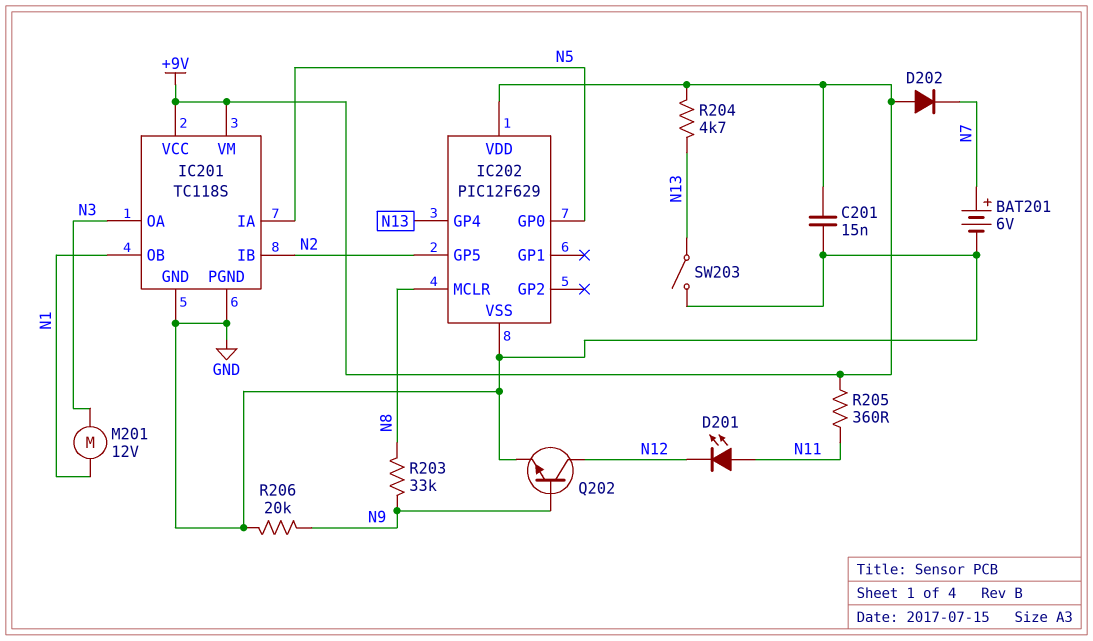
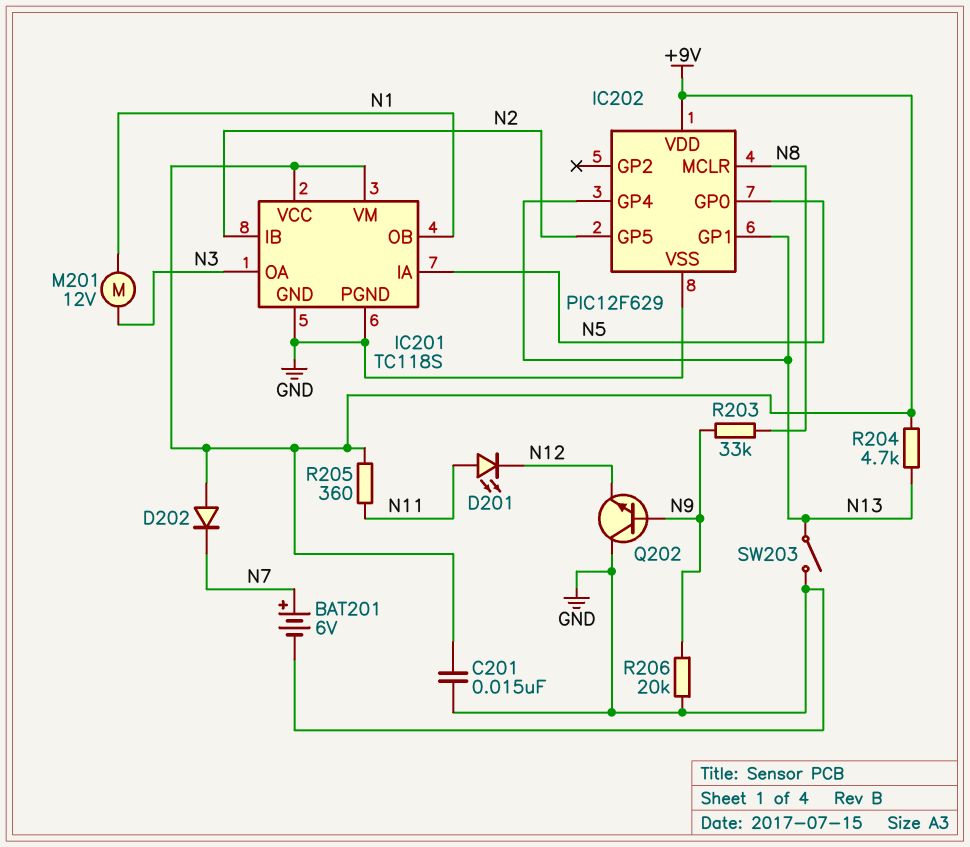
IC202 pin GP1: none -> N13
Q202: NPN (B N9, C N12, E GND) -> NPN (B N9, C GND, E N12)

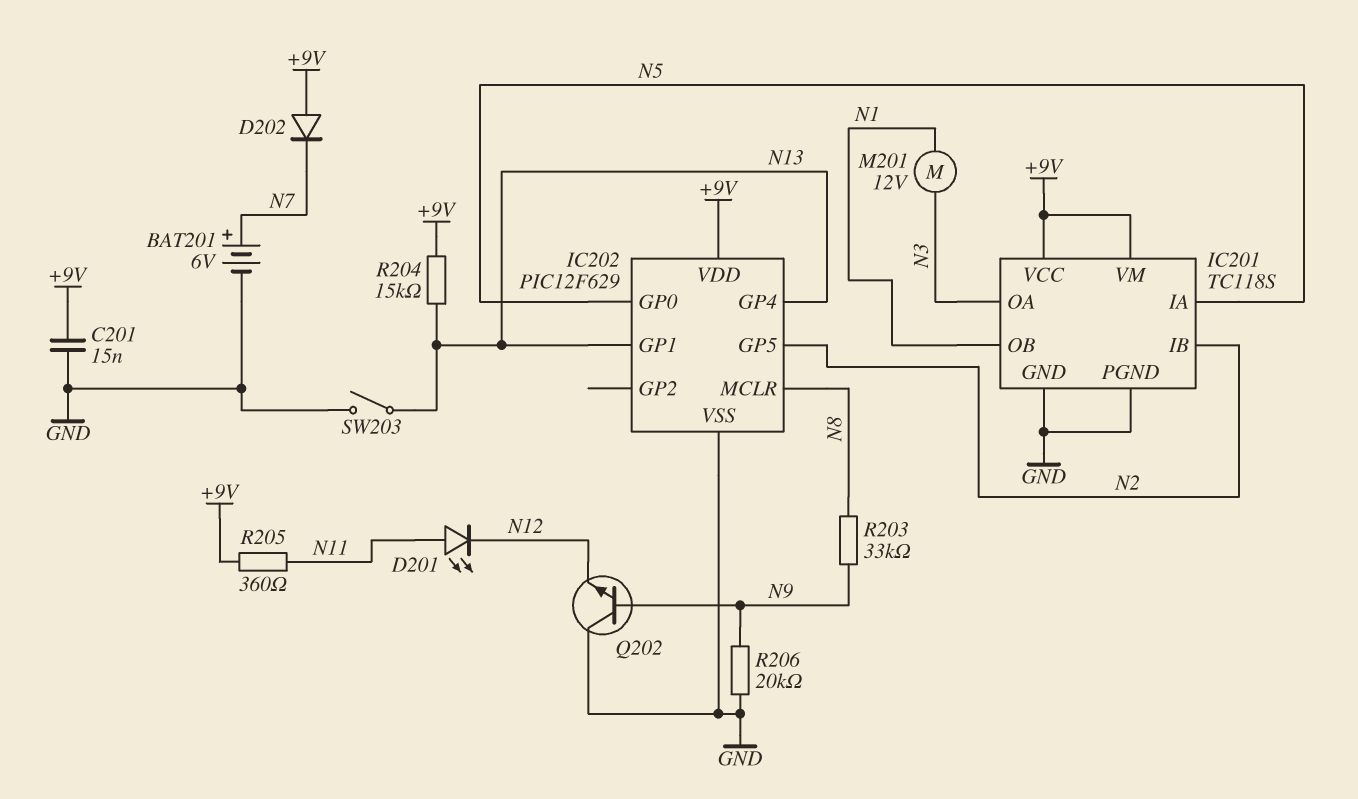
R204: 4.7k (+9V, N13) -> 15k (+9V, N13)

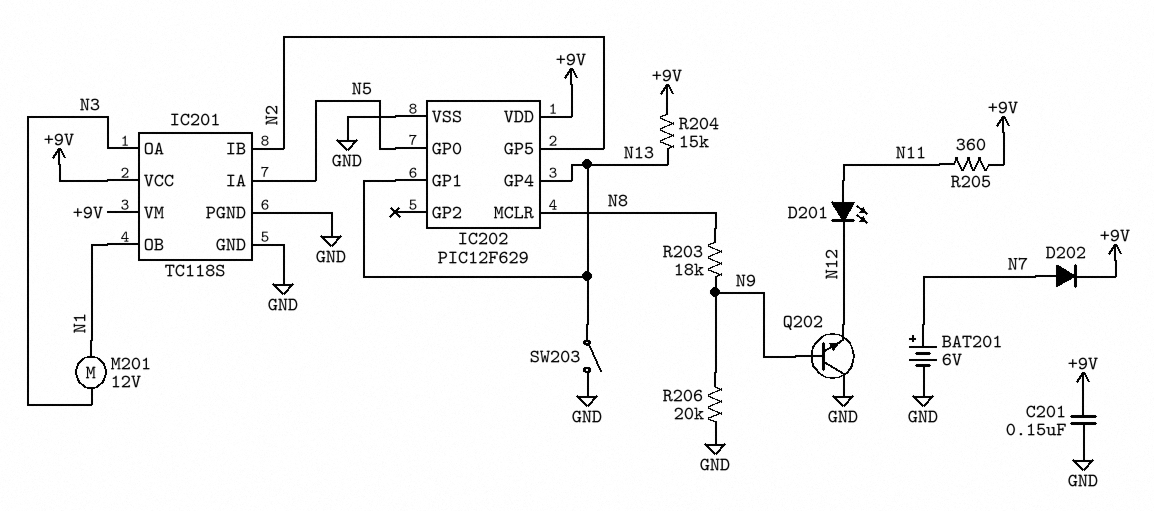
C201: 15nF (+9V, GND) -> 150nF (+9V, GND)
D202: diode (A +9V, K N7) -> diode (A N7, K +9V)
R203: 33k (N8, N9) -> 18k (N8, N9)

